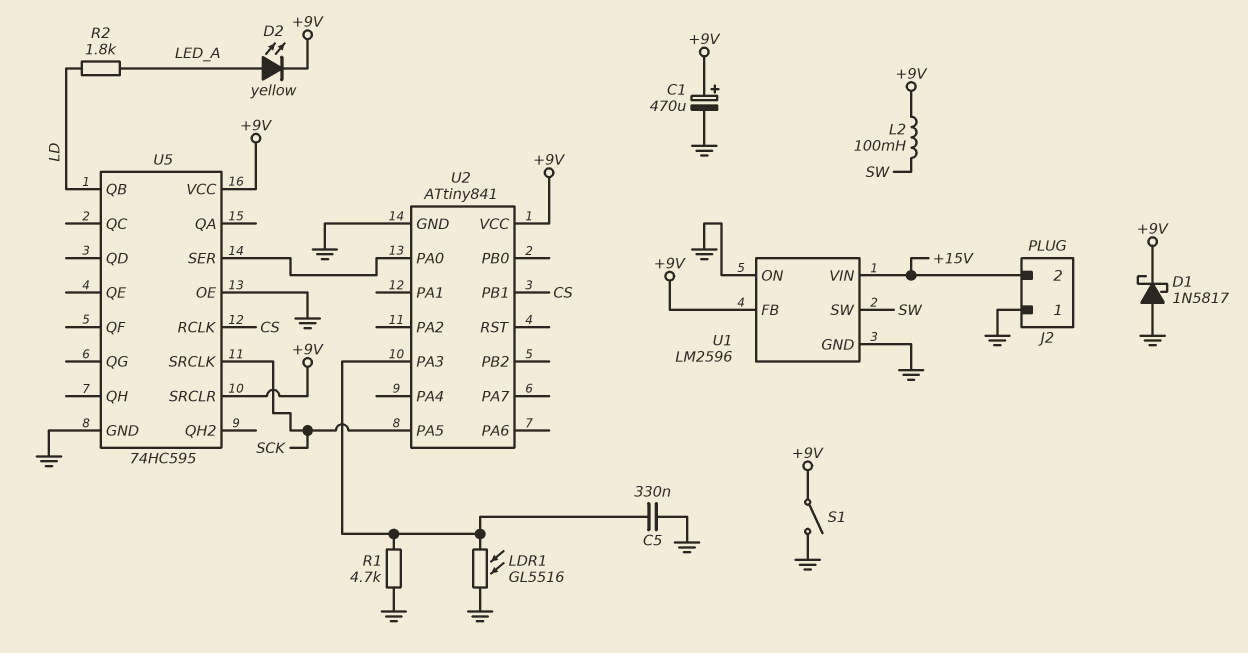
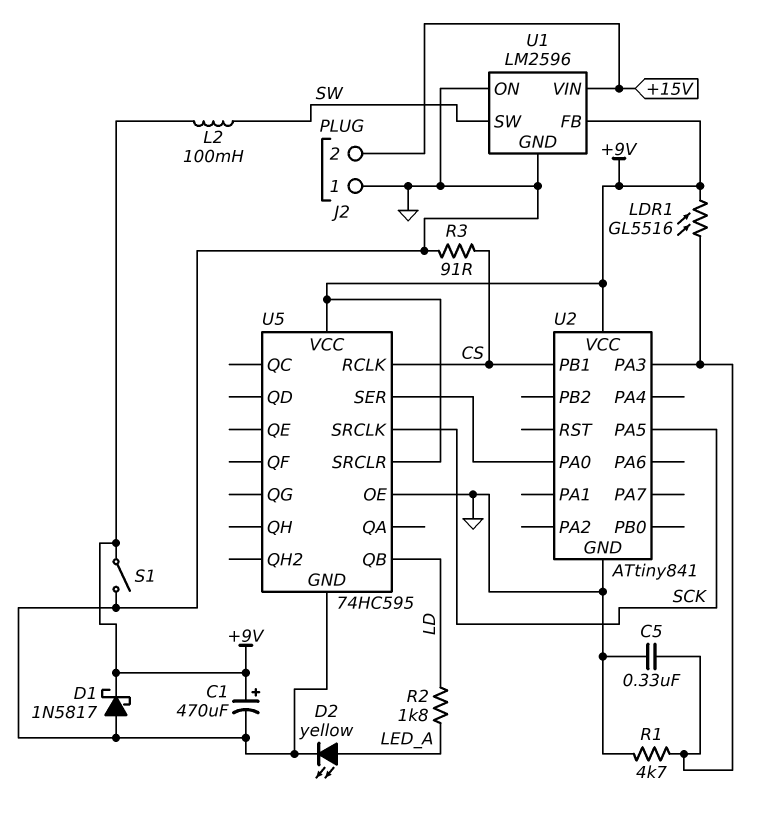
D2: LED yellow (A LED_A, K +9V) -> LED yellow (A LED_A, K GND)
LDR1: GL5516 (GND, U2/PA3) -> GL5516 (+9V, U2/PA3)
R3: none -> 91 (CS, GND)

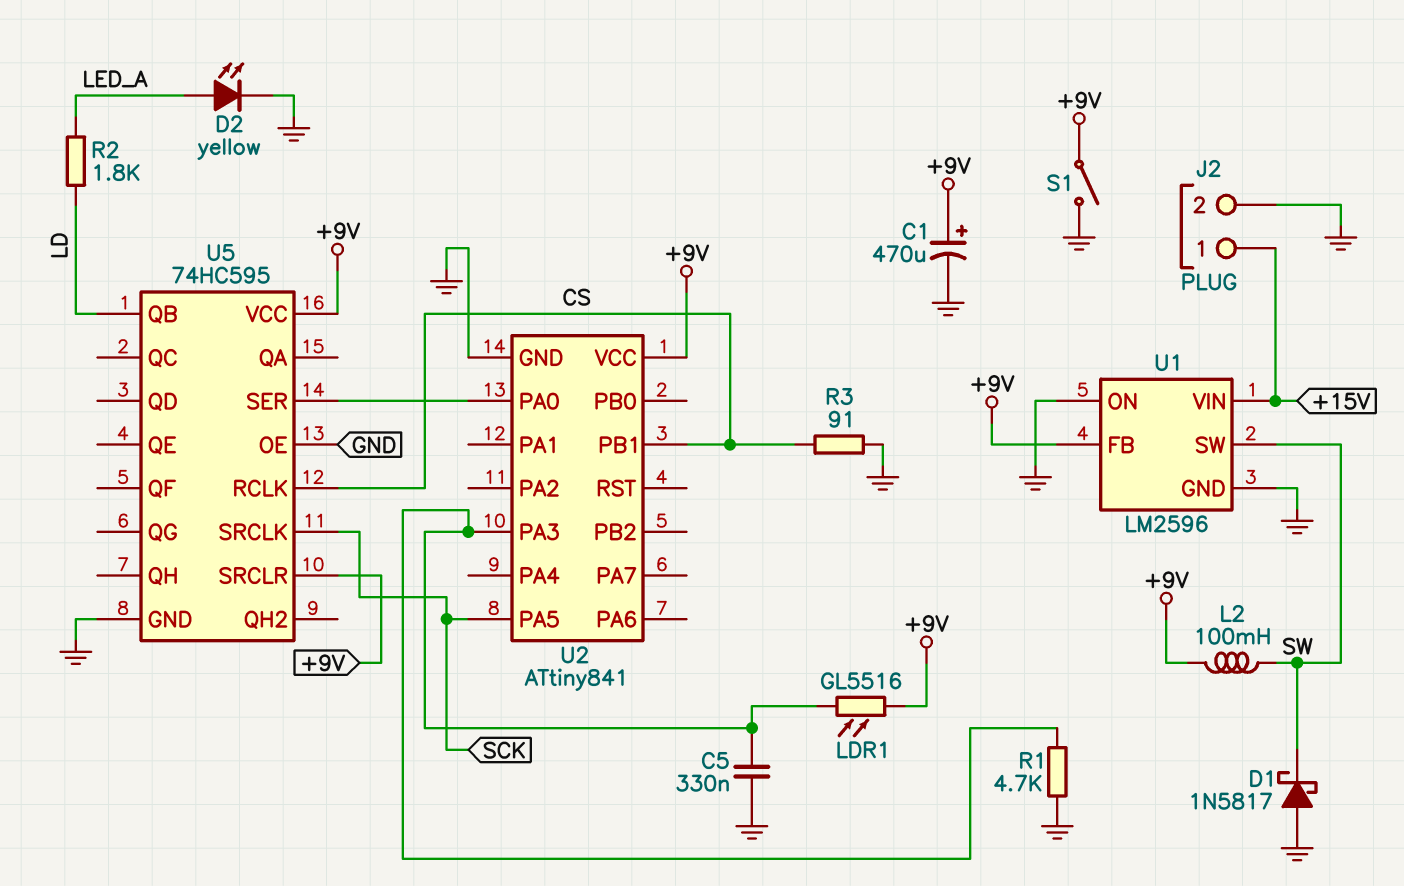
D1: schottky 1N5817 (A GND, K +9V) -> schottky 1N5817 (A GND, K SW)
J2 pin 1: GND -> +15V
J2 pin 2: +15V -> GND

